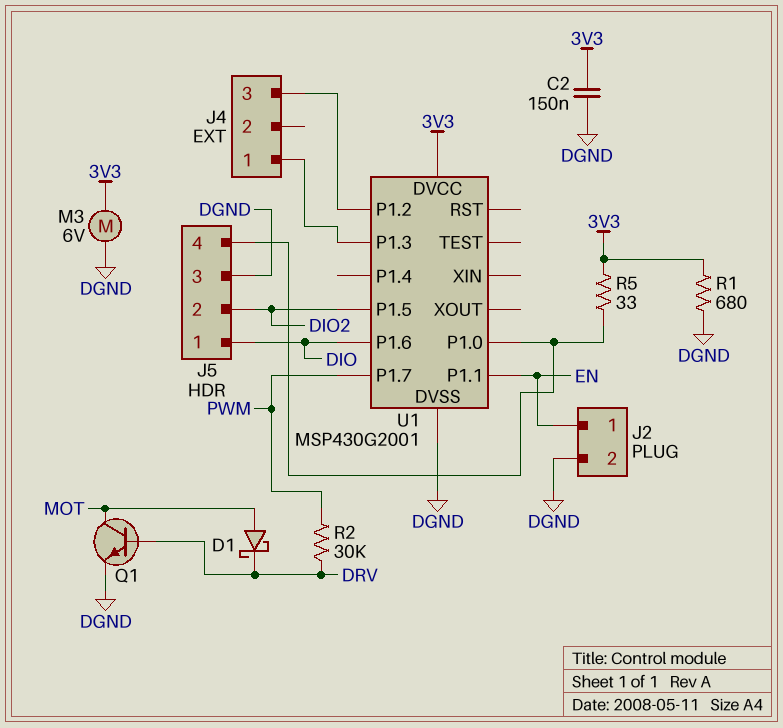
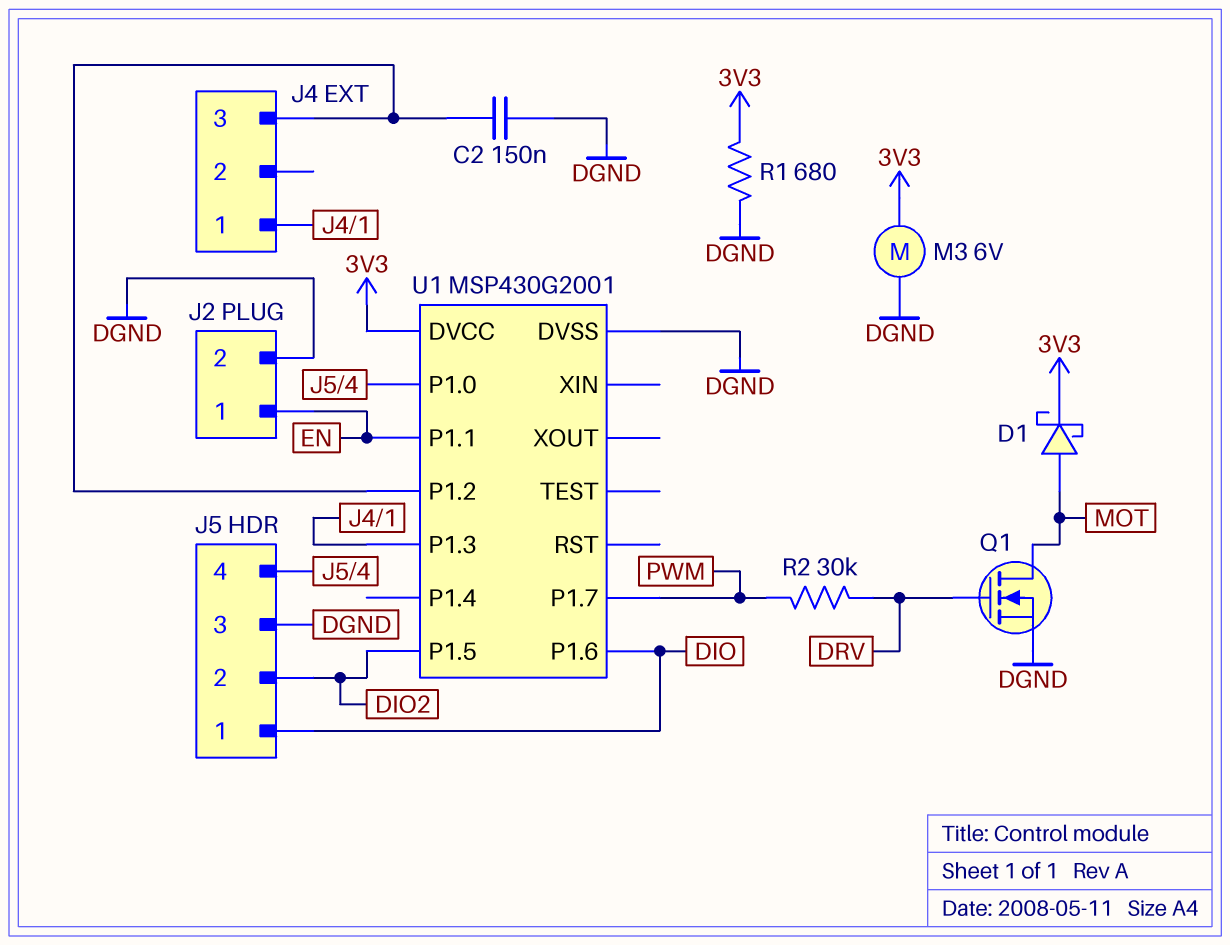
C2: 150nF (3V3, DGND) -> 150nF (DGND, J4/3)
D1: schottky (A MOT, K DRV) -> schottky (A MOT, K 3V3)
Q1: NPN (B DRV, C MOT, E DGND) -> NMOS (G DRV, D MOT, S DGND)
R5: 33 (3V3, J5/4) -> none

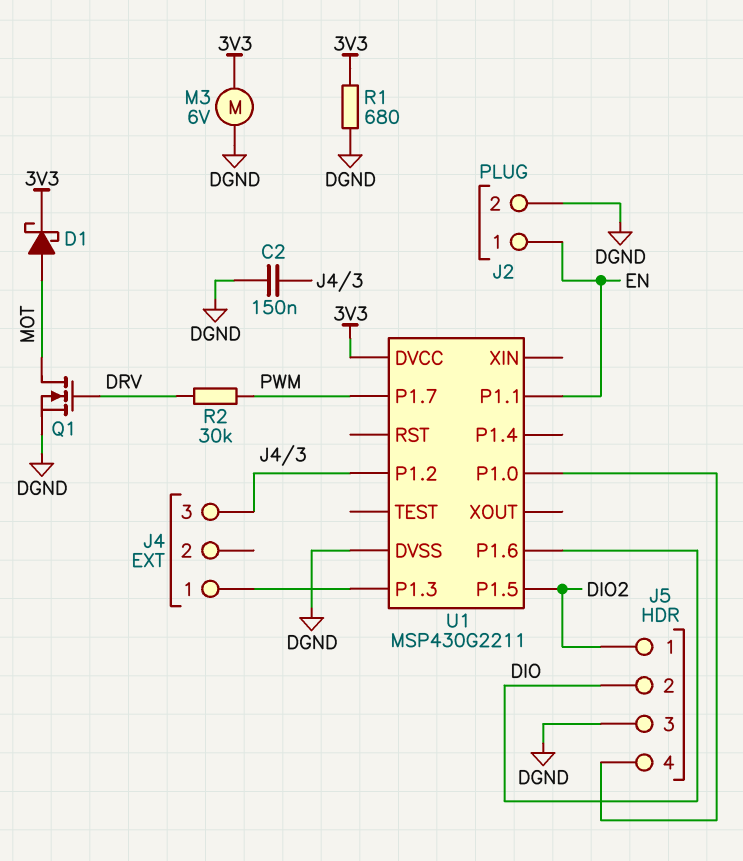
J5 pin 1: DIO -> DIO2
J5 pin 2: DIO2 -> DIO
U1: MSP430G2001 -> MSP430G2211

